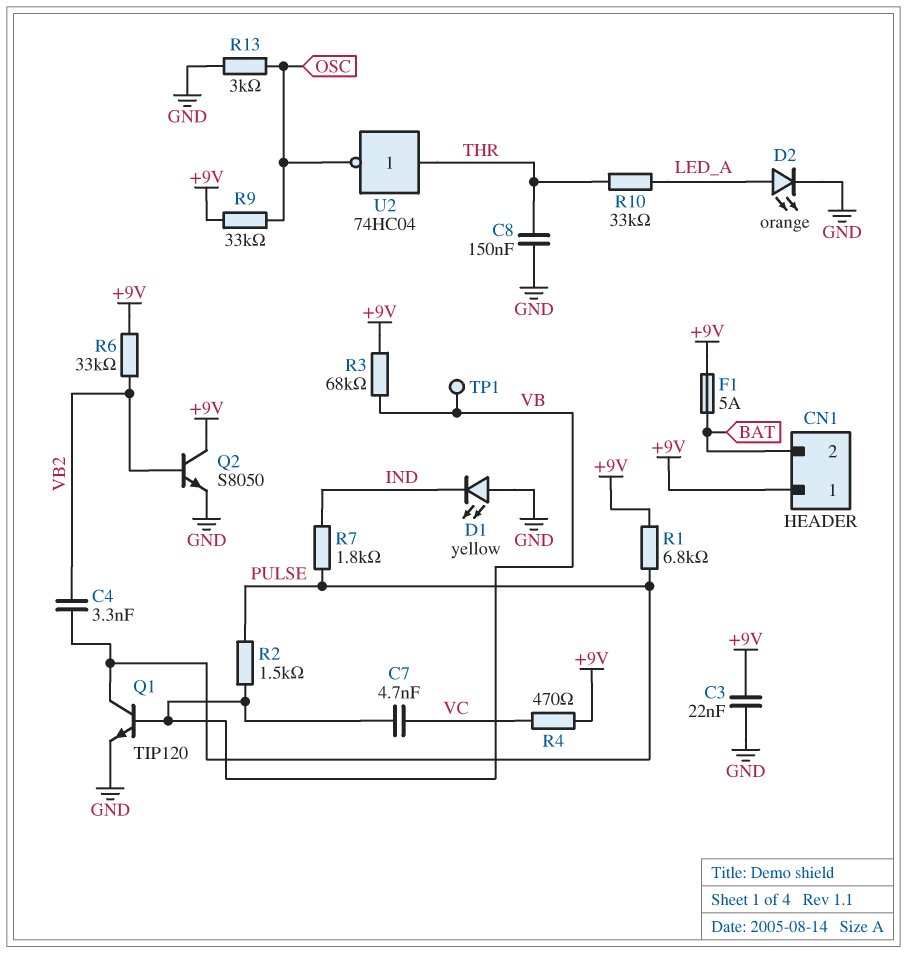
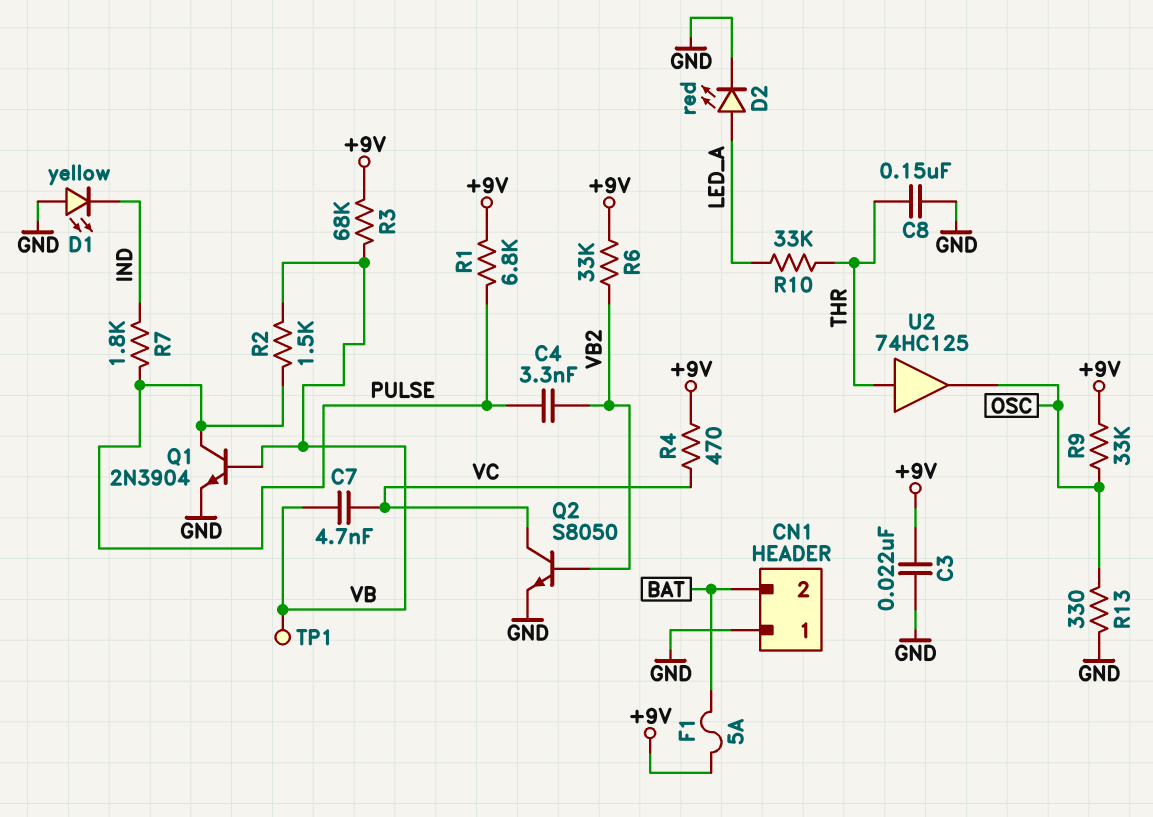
CN1 pin 1: +9V -> GND
D2: LED orange (A LED_A, K GND) -> LED red (A LED_A, K GND)
Q1: NPN TIP120 (B VB, C PULSE, E GND) -> NPN 2N3904 (B VB, C PULSE, E GND)
Q2: NPN S8050 (B VB2, C +9V, E GND) -> NPN S8050 (B VB2, C VC, E GND)
R13: 3k (GND, OSC) -> 330 (GND, OSC)
U2: NOT 74HC04 (in THR, out OSC) -> buffer 74HC125 (in THR, out OSC)

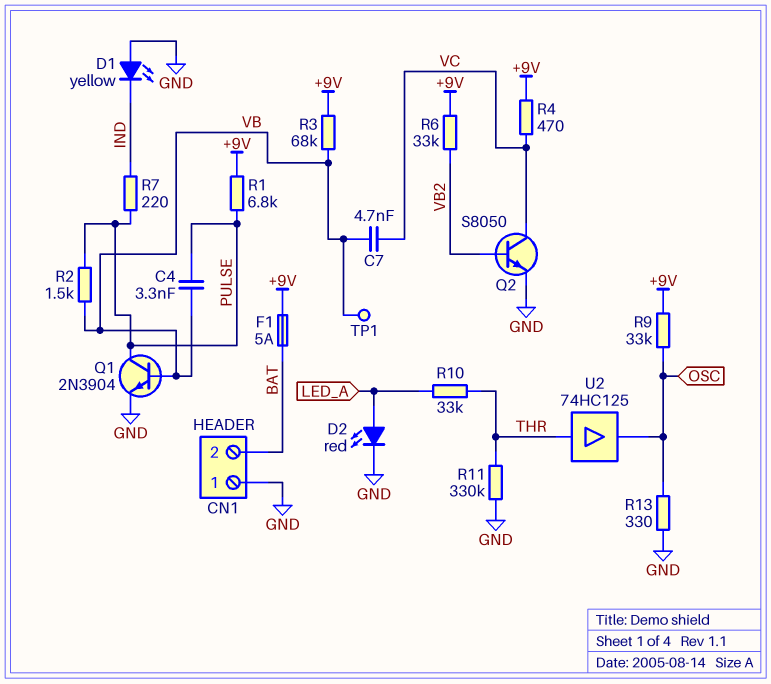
C3: 22nF (+9V, GND) -> none
C4: 3.3nF (PULSE, VB2) -> 3.3nF (PULSE, VB)
C8: 150nF (GND, THR) -> none
R7: 1.8k (IND, PULSE) -> 220 (IND, PULSE)
R11: none -> 330k (GND, THR)

